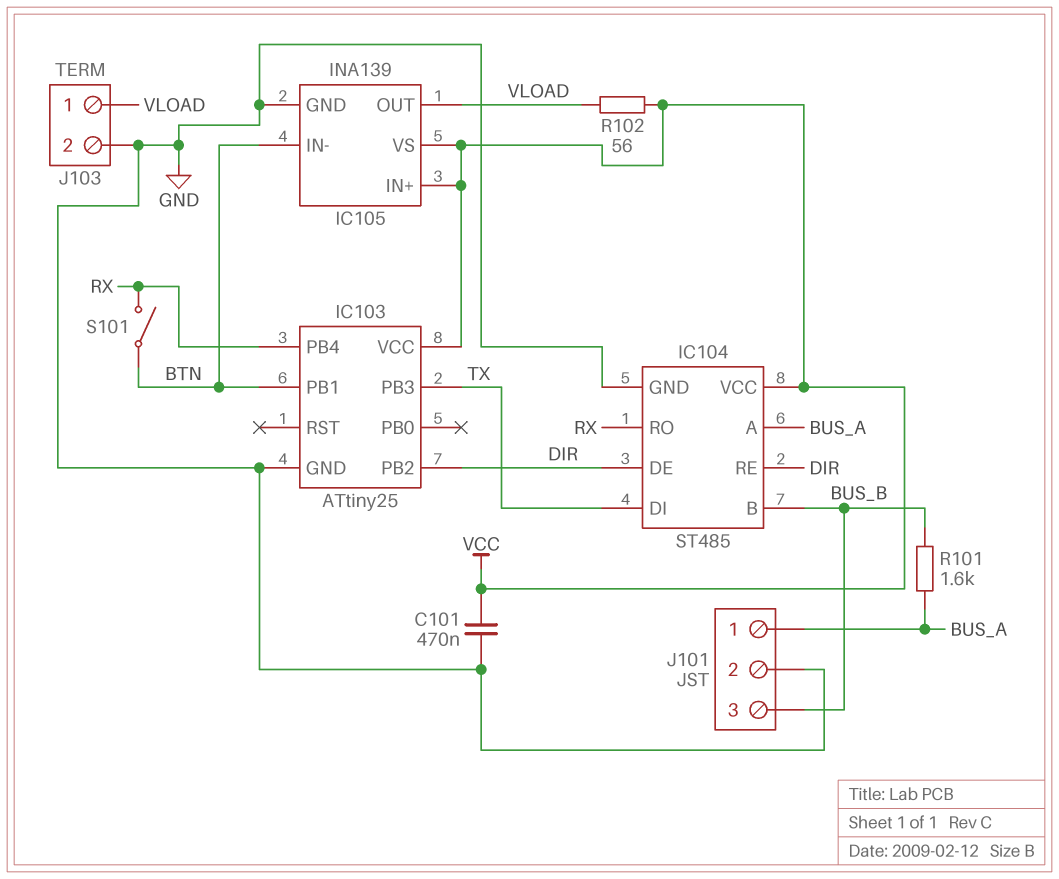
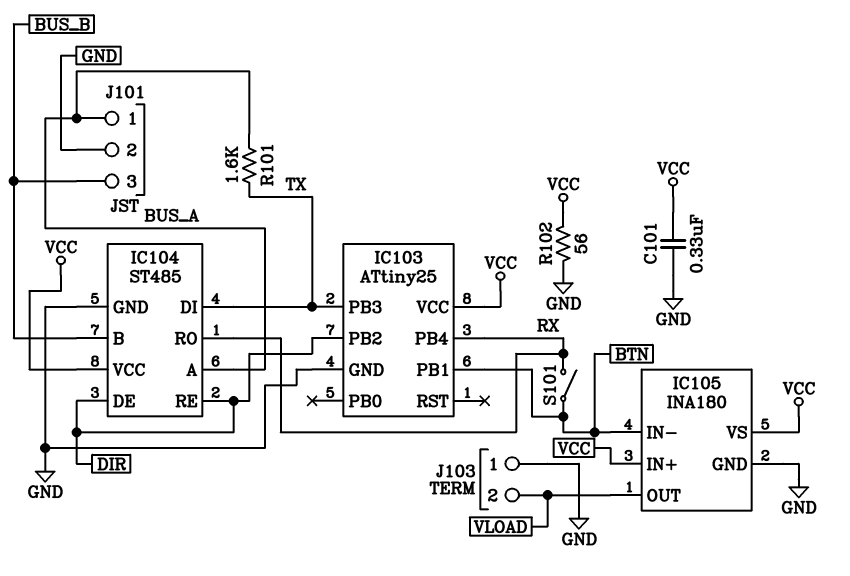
C101: 470nF (GND, VCC) -> 330nF (GND, VCC)
IC105: INA139 -> INA180
J103 pin 1: VLOAD -> GND
J103 pin 2: GND -> VLOAD
R101: 1.6k (BUS_A, BUS_B) -> 1.6k (BUS_A, TX)
R102: 56 (VCC, VLOAD) -> 56 (GND, VCC)

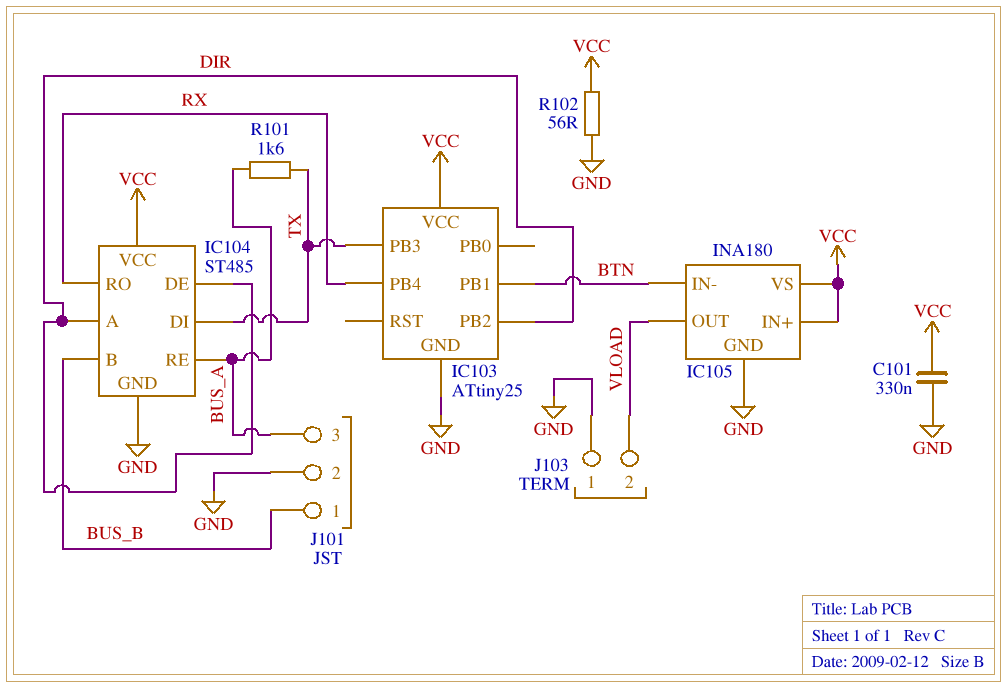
IC104 pin A: BUS_A -> DIR
IC104 pin RE: DIR -> BUS_A
J101 pin 1: BUS_A -> BUS_B
J101 pin 3: BUS_B -> BUS_A
S101: switch (BTN, RX) -> none

